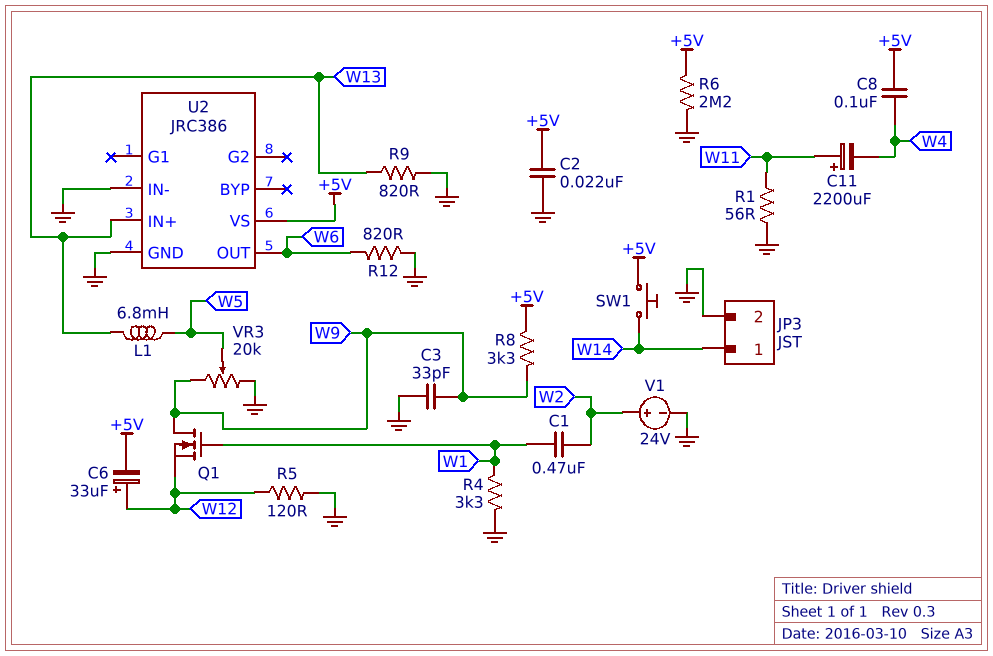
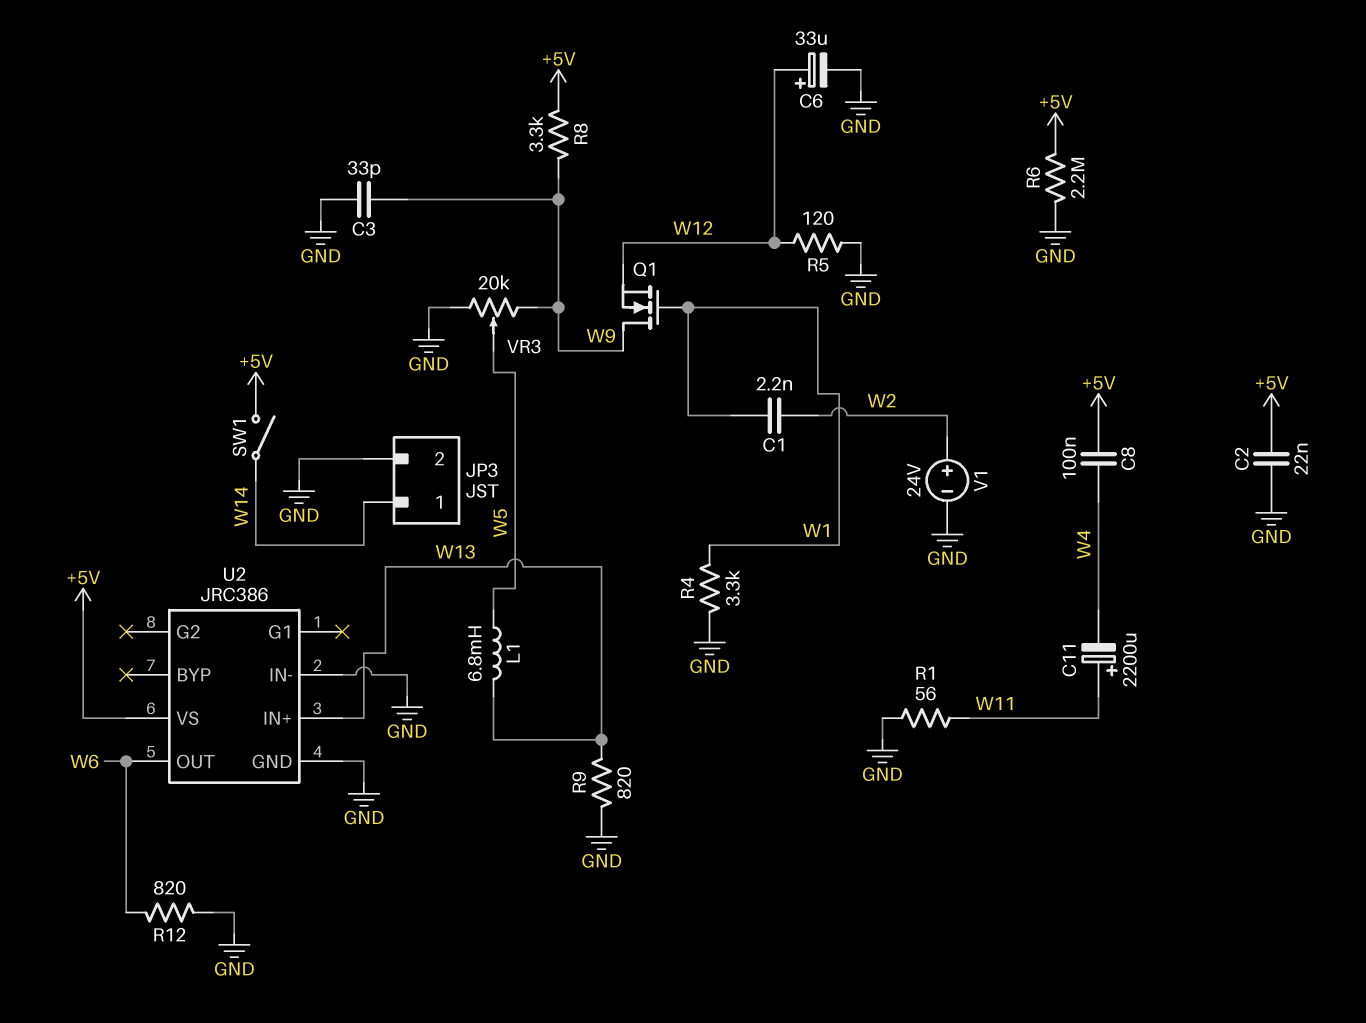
C1: 470nF (W1, W2) -> 2.2nF (W1, W2)
C6: 33uF (plus W12, minus +5V) -> 33uF (plus W12, minus GND)
SW1: button (+5V, W14) -> switch (+5V, W14)

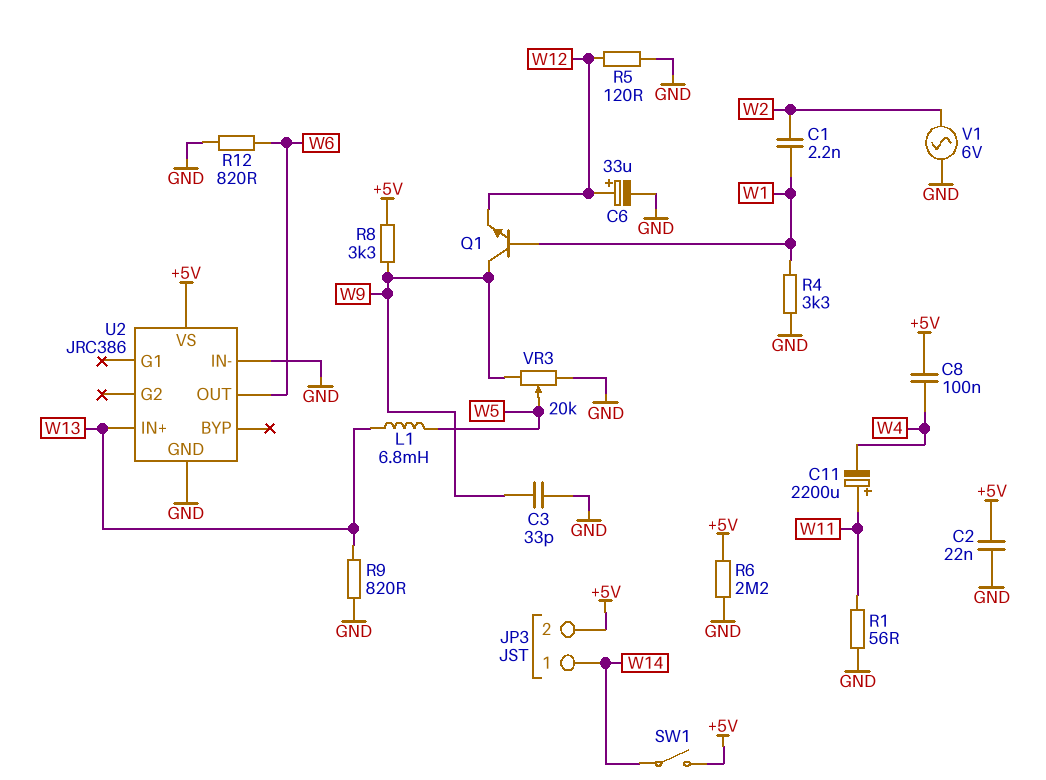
JP3 pin 2: GND -> +5V
Q1: NMOS (G W1, D W9, S W12) -> NPN (B W1, C W9, E W12)
V1: 24V (plus W2, minus GND) -> AC 6V (GND, W2)

